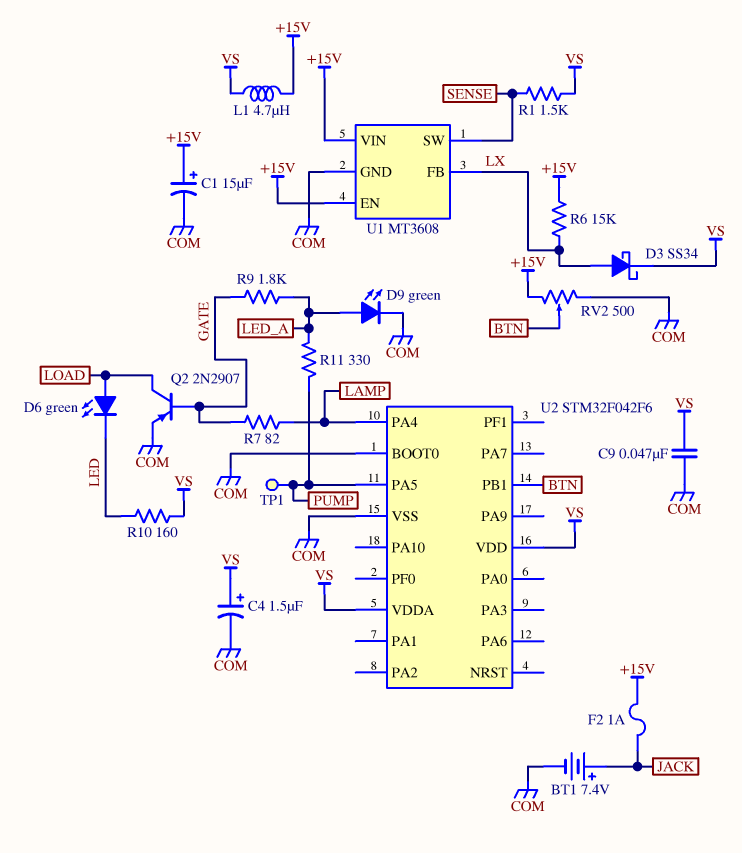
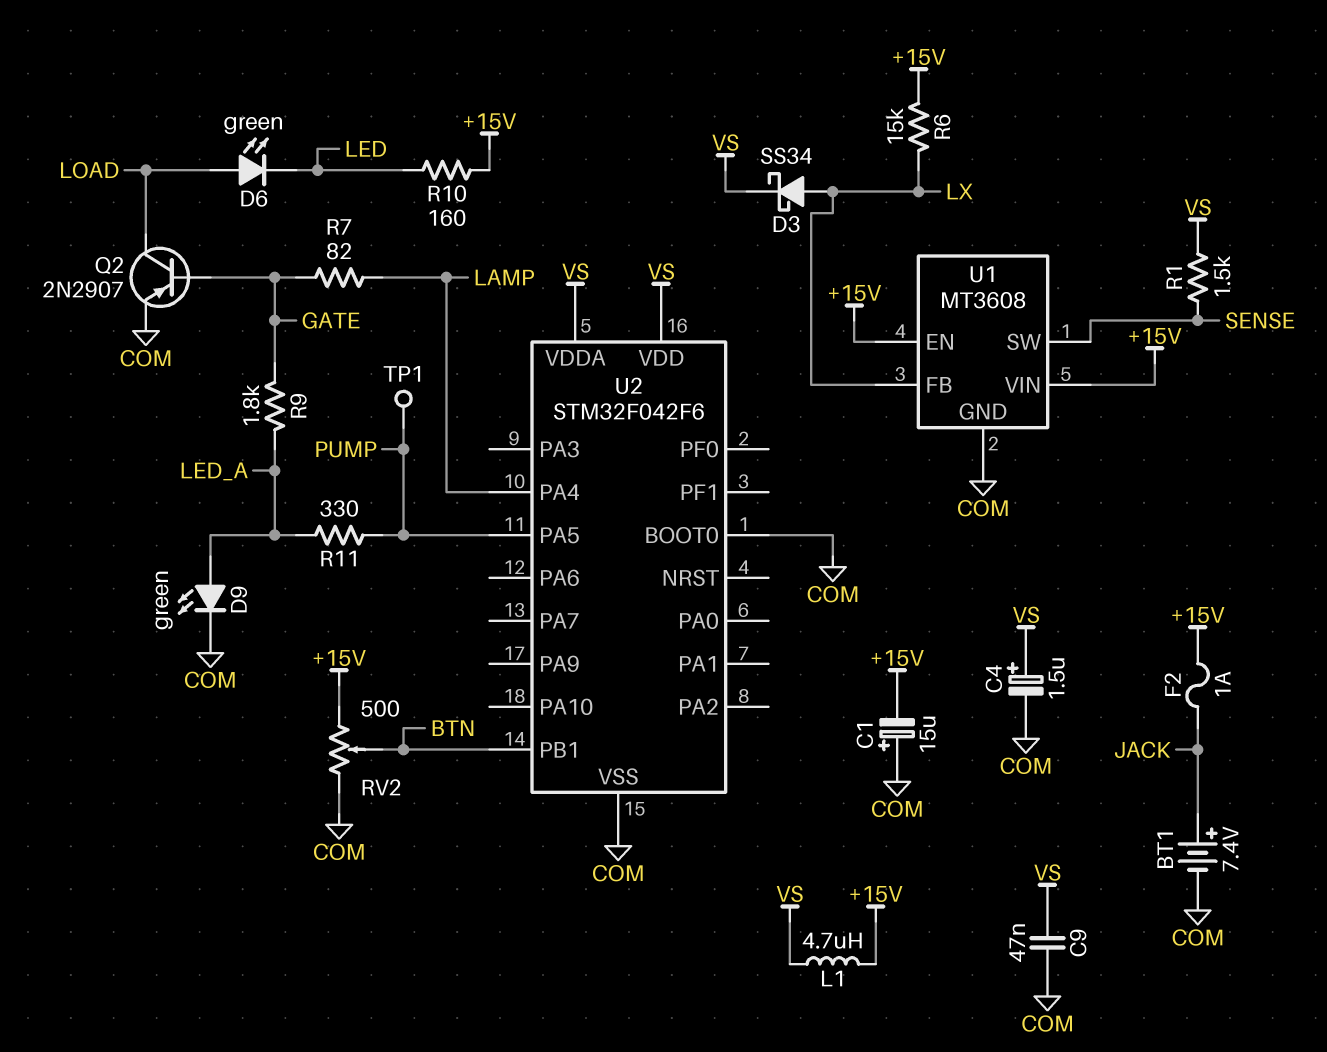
C1: 15uF (plus +15V, minus COM) -> 15uF (plus COM, minus +15V)
R10: 160 (LED, VS) -> 160 (+15V, LED)

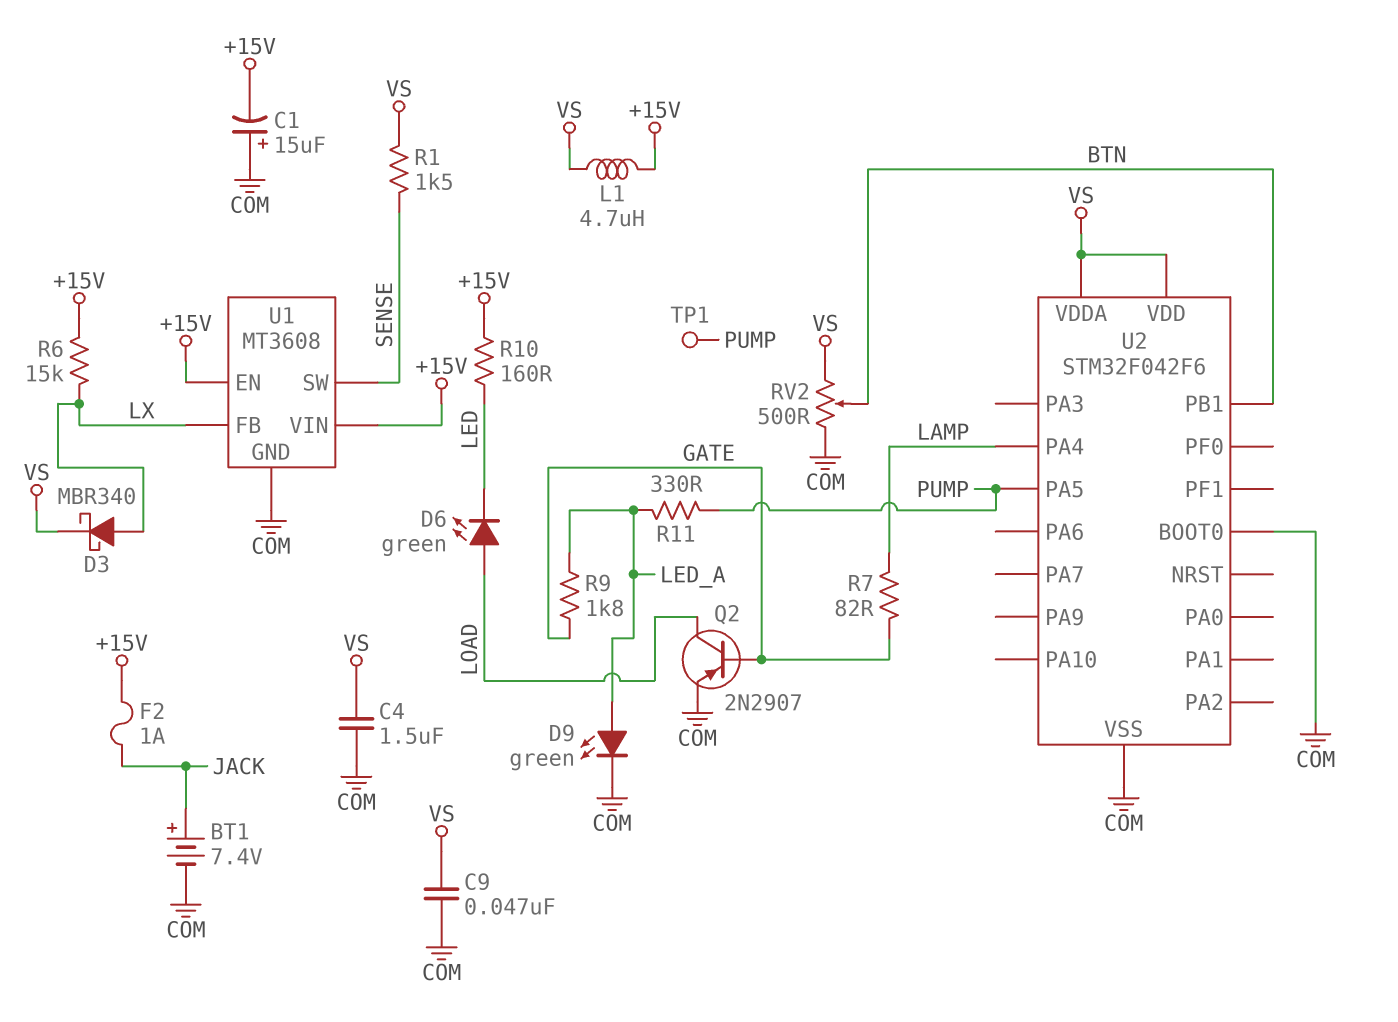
C4: 1.5uF (plus VS, minus COM) -> 1.5uF (COM, VS)
D3: schottky SS34 (A LX, K VS) -> schottky MBR340 (A LX, K VS)
RV2: 500 (+15V, COM, wiper BTN) -> 500 (COM, VS, wiper BTN)

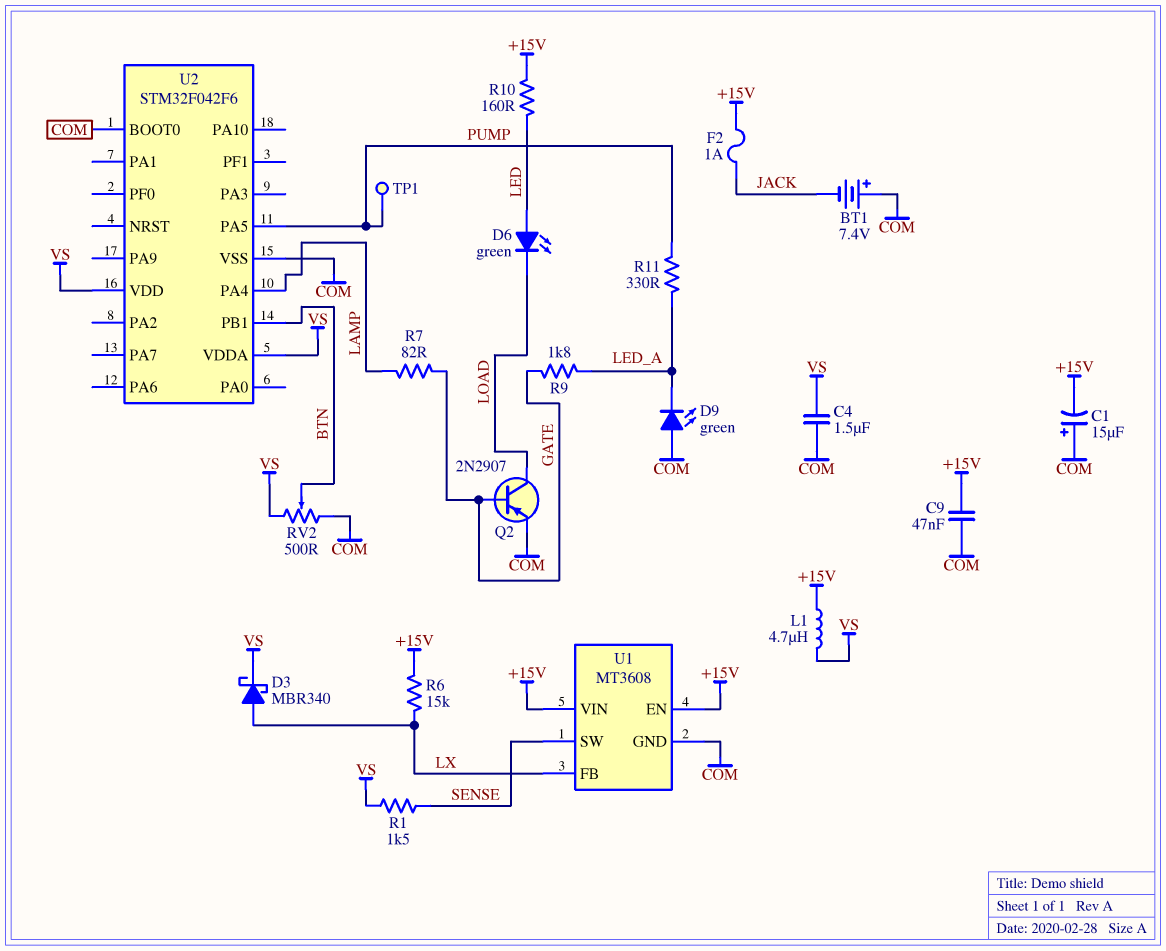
BT1: 7.4V (plus JACK, minus COM) -> 7.4V (plus COM, minus JACK)
C9: 47nF (COM, VS) -> 47nF (+15V, COM)
D6: LED green (A LOAD, K LED) -> LED green (A LED, K LOAD)
D9: LED green (A LED_A, K COM) -> LED green (A COM, K LED_A)

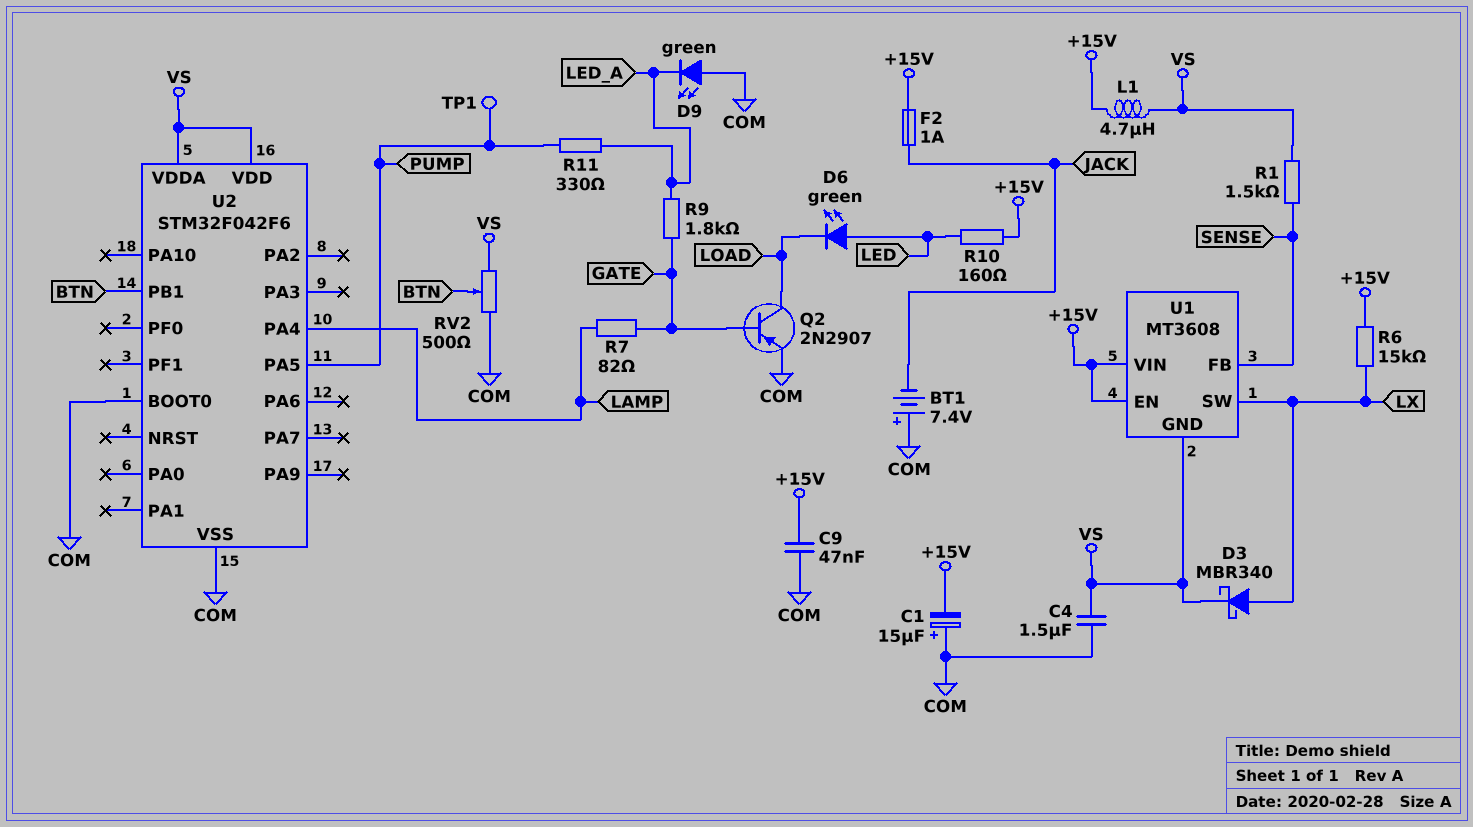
U1 pin FB: LX -> SENSE
U1 pin GND: COM -> VS
U1 pin SW: SENSE -> LX

